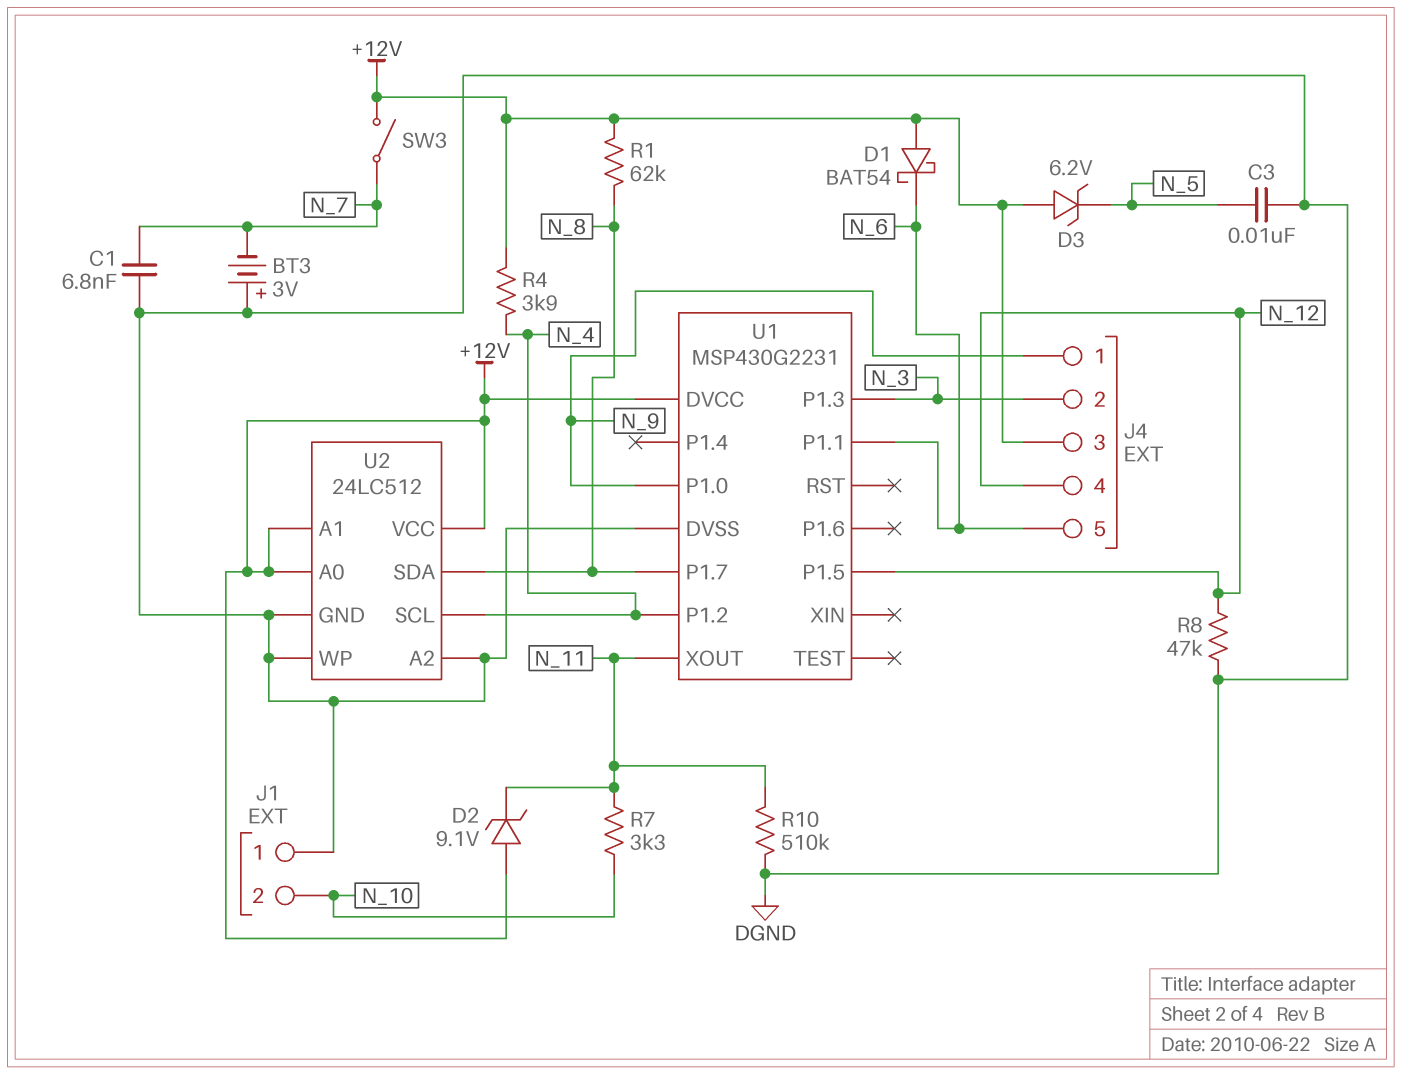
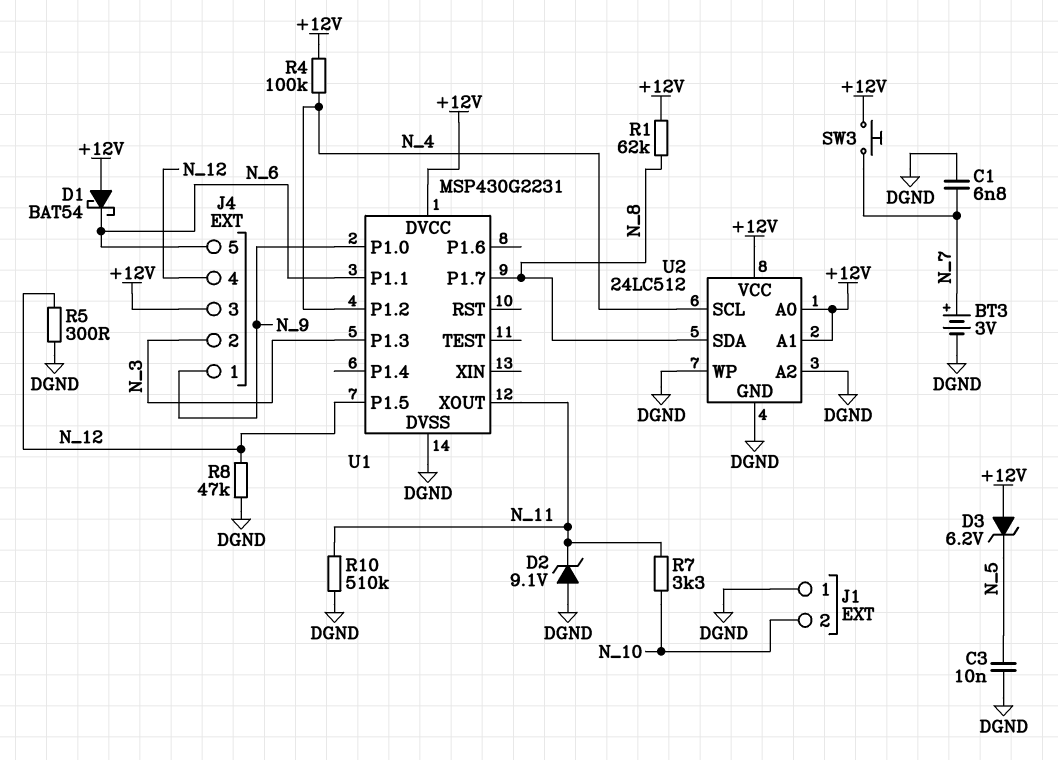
BT3: 3V (plus DGND, minus N_7) -> 3V (plus N_7, minus DGND)
D2: zener 9.1V (A +12V, K N_11) -> zener 9.1V (A DGND, K N_11)
R4: 3.9k (+12V, N_4) -> 100k (+12V, N_4)
R5: none -> 300 (DGND, N_12)
SW3: switch (+12V, N_7) -> button (+12V, N_7)

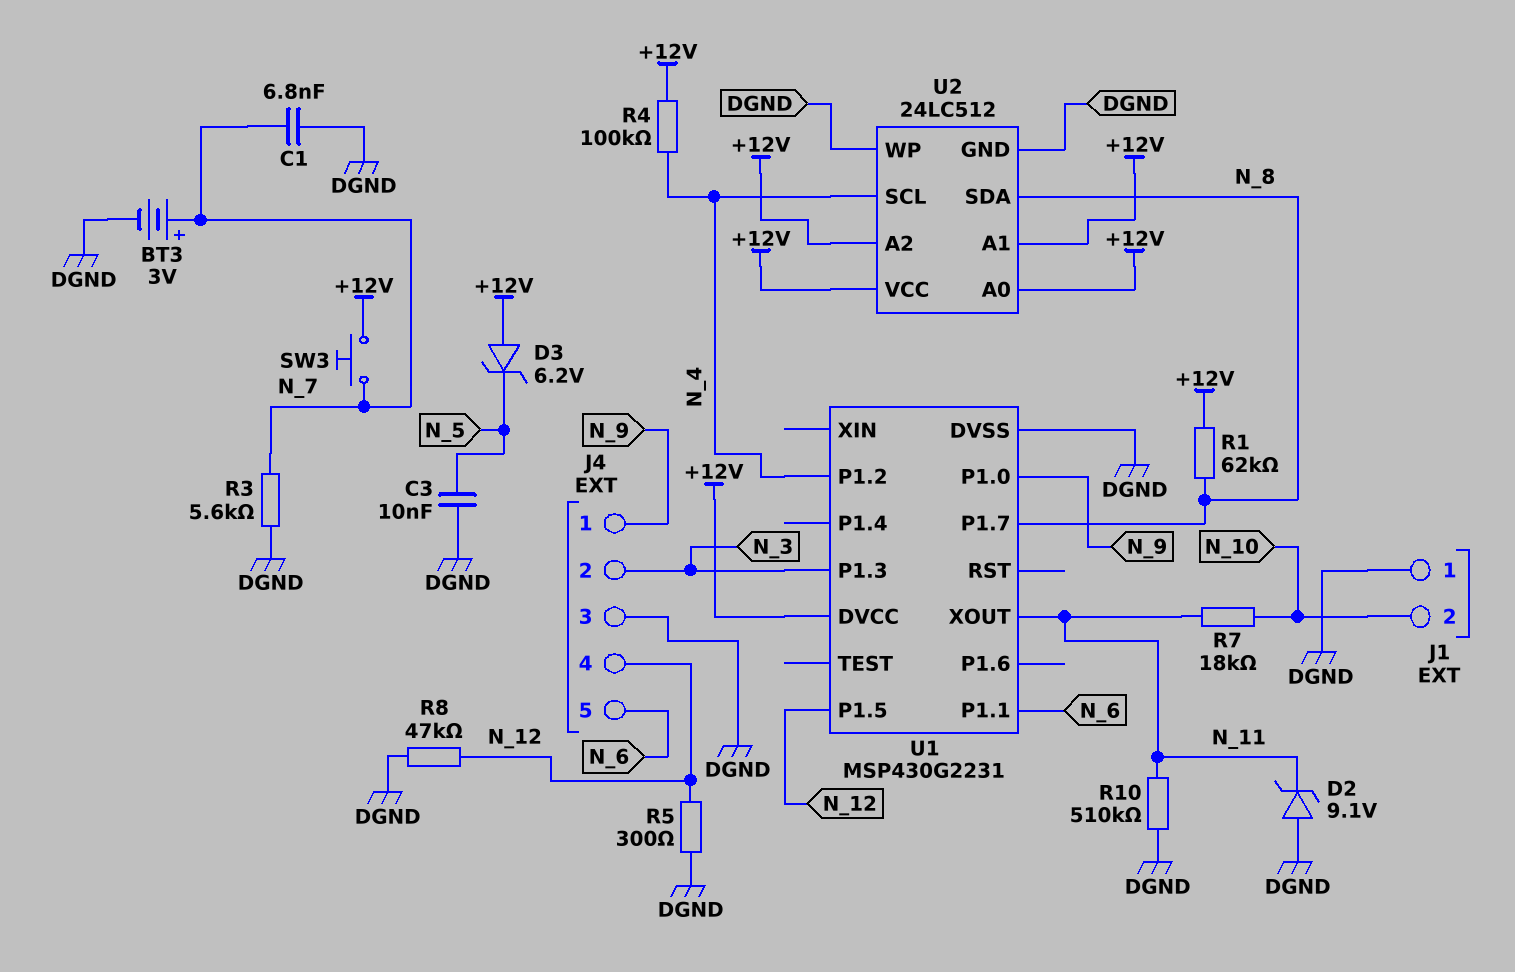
D1: schottky BAT54 (A +12V, K N_6) -> none
J4 pin 3: +12V -> DGND
R3: none -> 5.6k (DGND, N_7)
R7: 3.3k (N_10, N_11) -> 18k (N_10, N_11)
U2 pin A2: DGND -> +12V

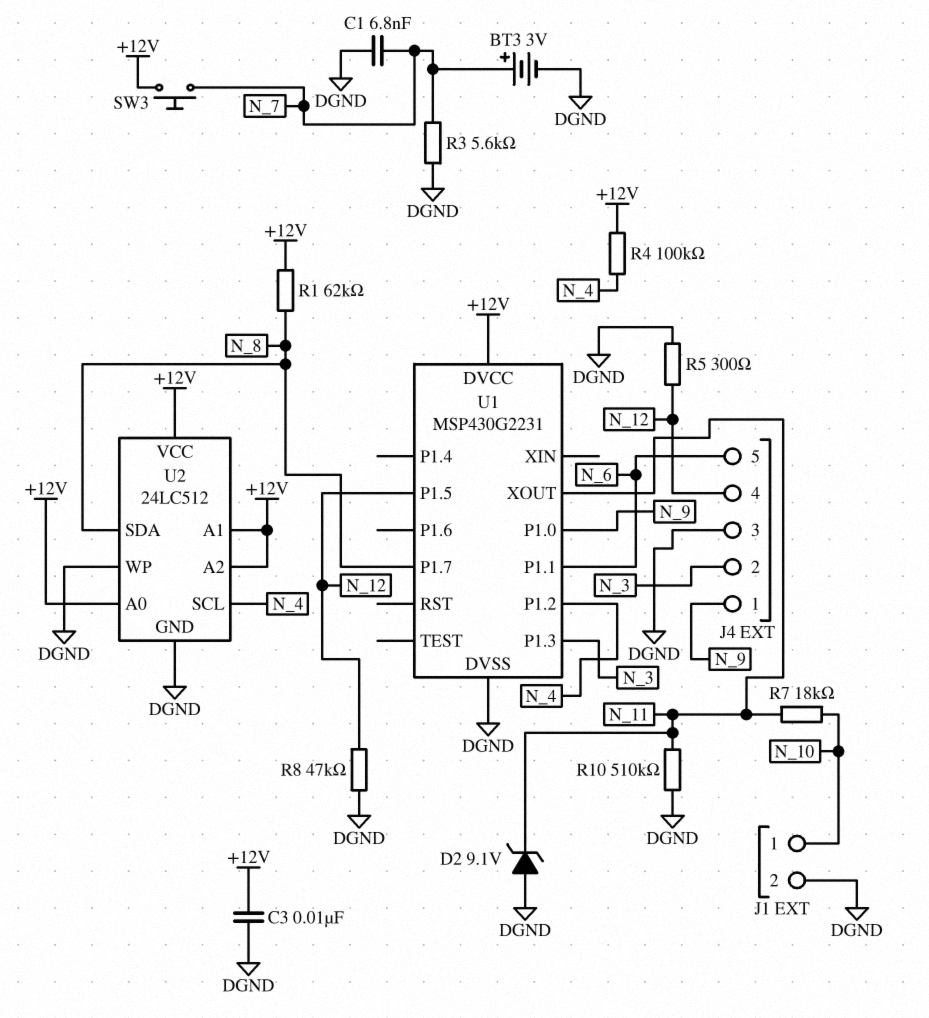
C3: 10nF (DGND, N_5) -> 10nF (+12V, DGND)
D3: zener 6.2V (A +12V, K N_5) -> none
J1 pin 1: DGND -> N_10
J1 pin 2: N_10 -> DGND

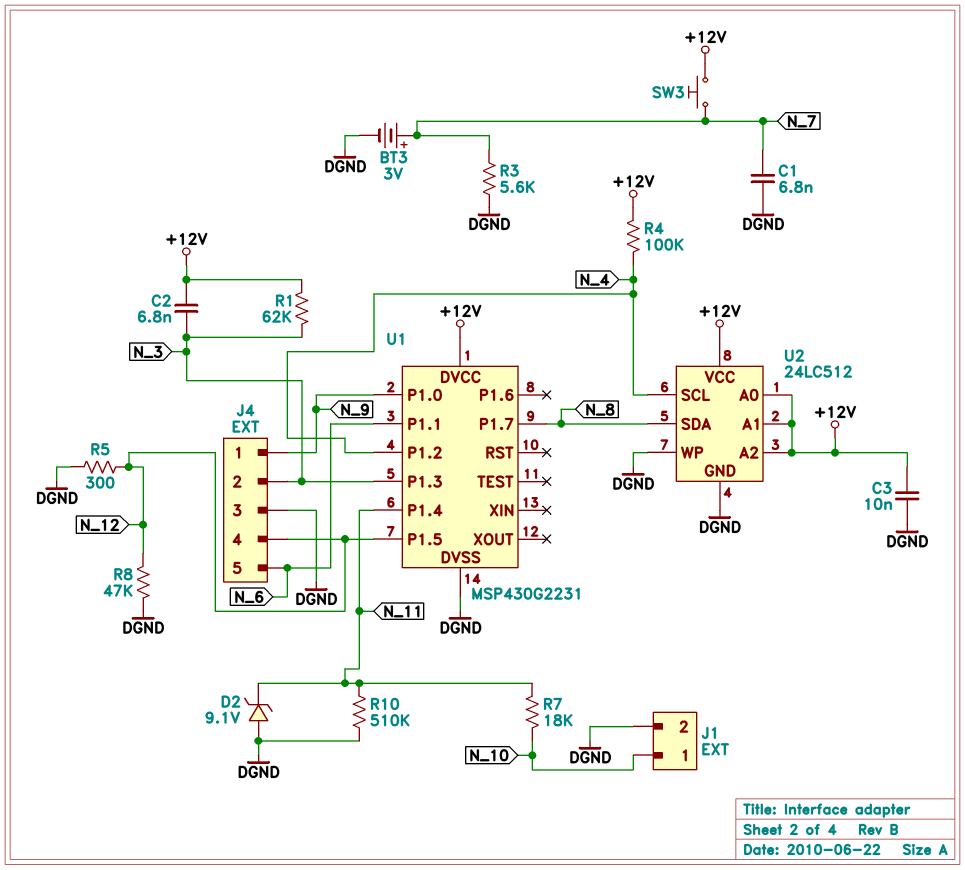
C2: none -> 6.8nF (+12V, N_3)
R1: 62k (+12V, N_8) -> 62k (+12V, N_3)
U1 pin P1.4: none -> N_11
U1 pin XOUT: N_11 -> none

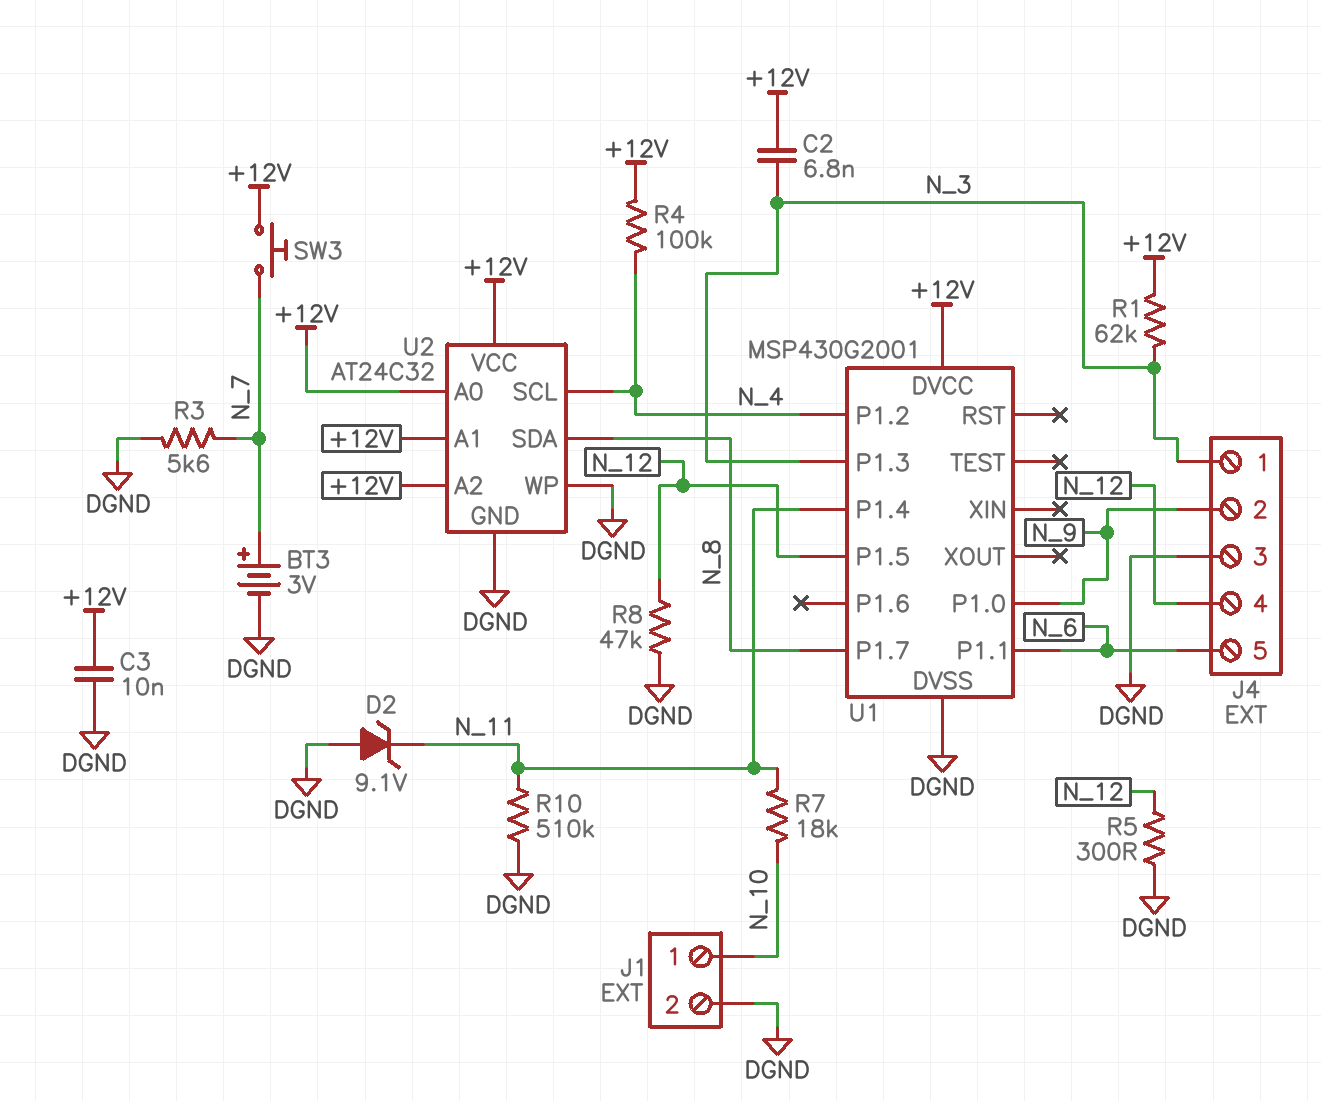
C1: 6.8nF (DGND, N_7) -> none
J4 pin 1: N_9 -> N_3
J4 pin 2: N_3 -> N_9
U1: MSP430G2231 -> MSP430G2001
U2: 24LC512 -> AT24C32

